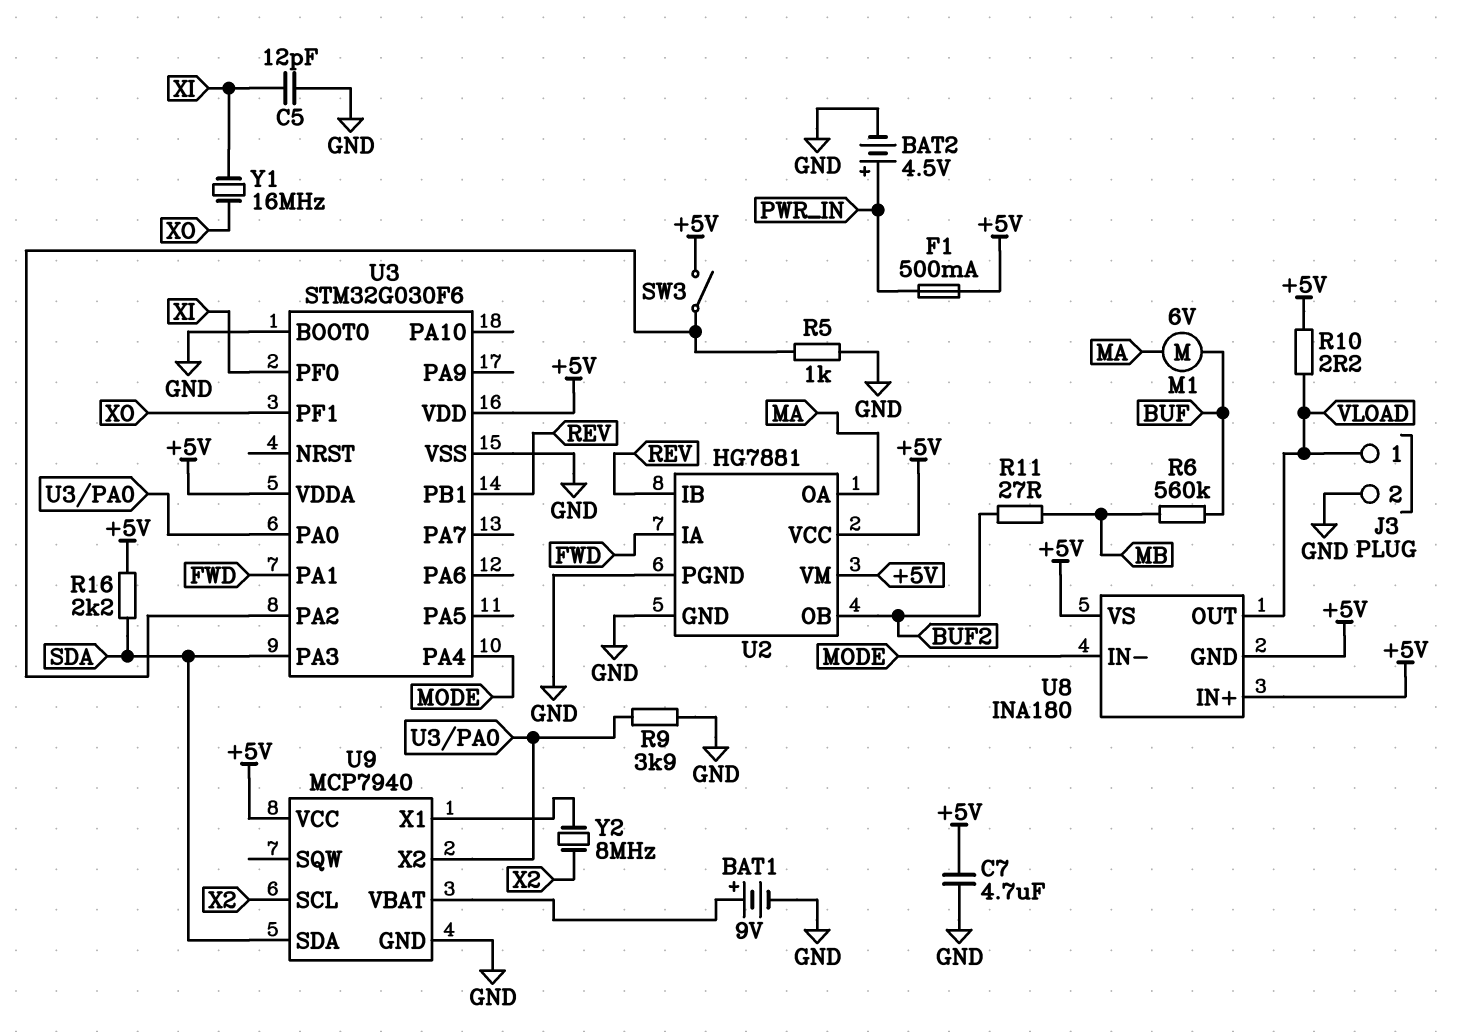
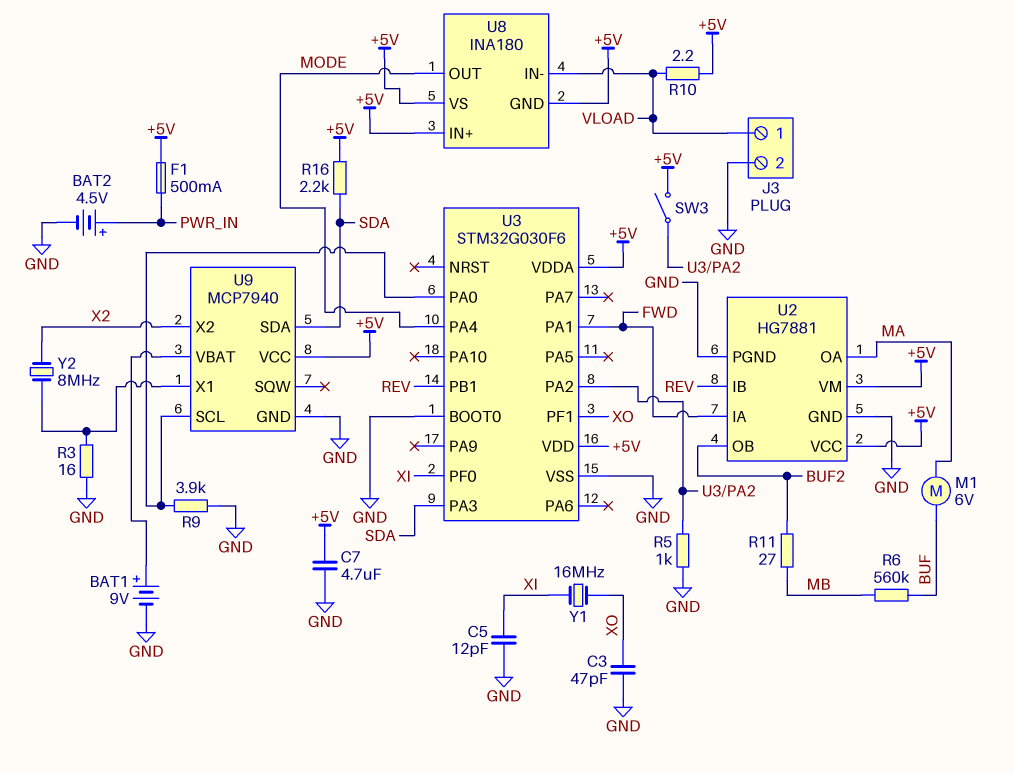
C3: none -> 47pF (GND, XO)
R3: none -> 16 (GND, U9/X1)
U8 pin IN-: MODE -> VLOAD
U8 pin OUT: VLOAD -> MODE
U9 pin SCL: X2 -> U3/PA0
U9 pin X2: U3/PA0 -> X2

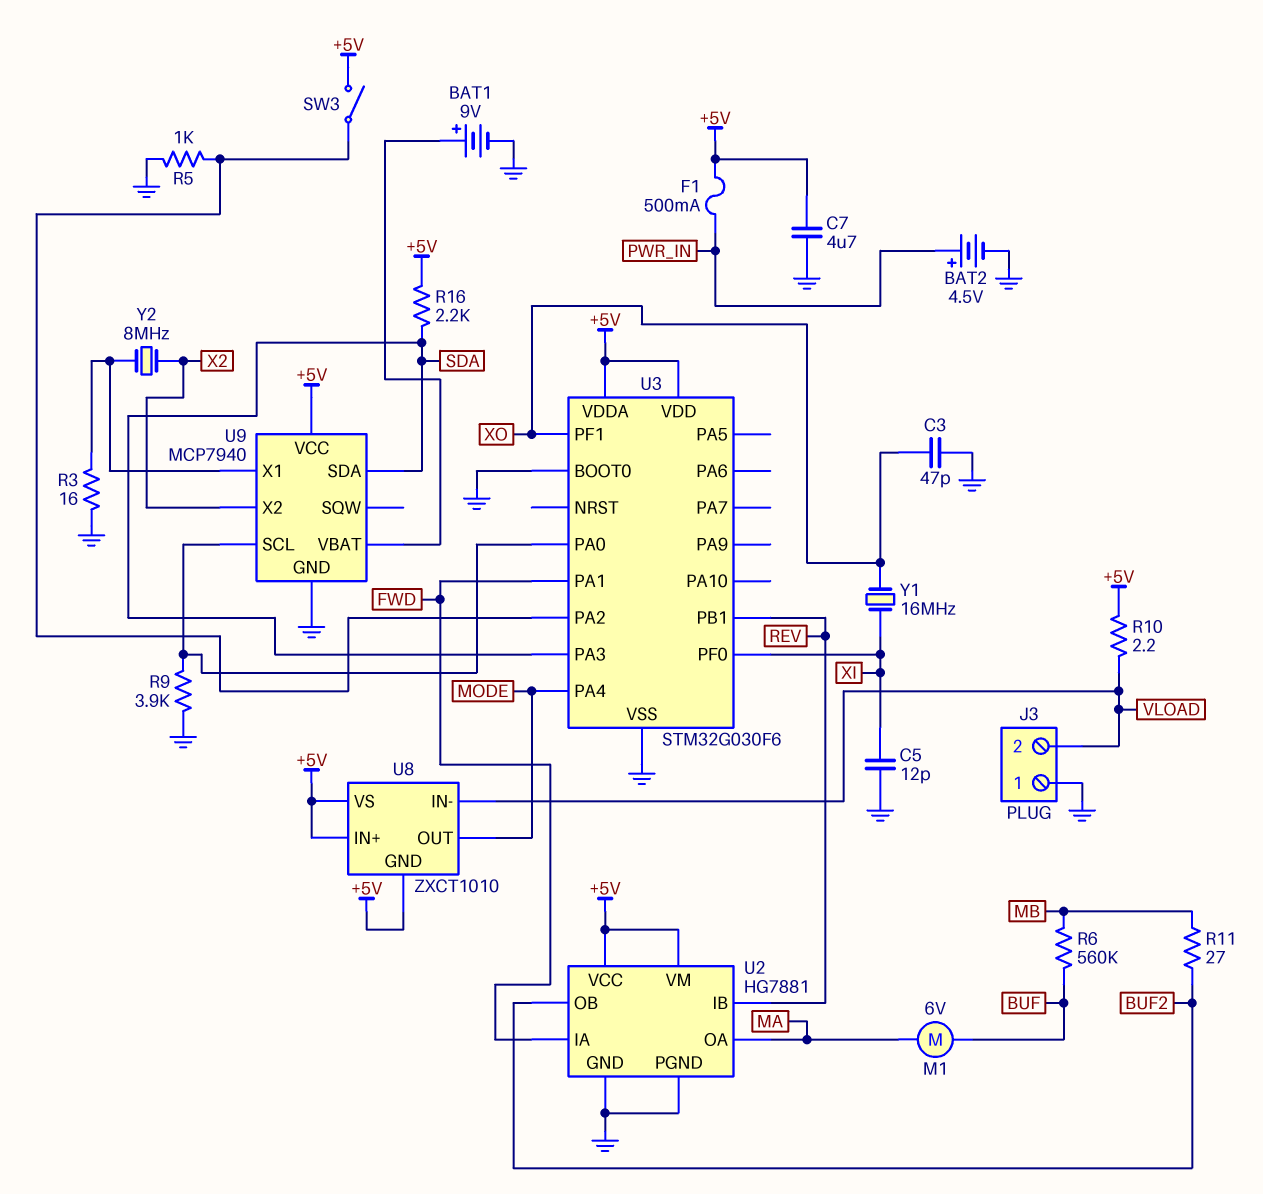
J3 pin 1: VLOAD -> GND
J3 pin 2: GND -> VLOAD
U8: INA180 -> ZXCT1010

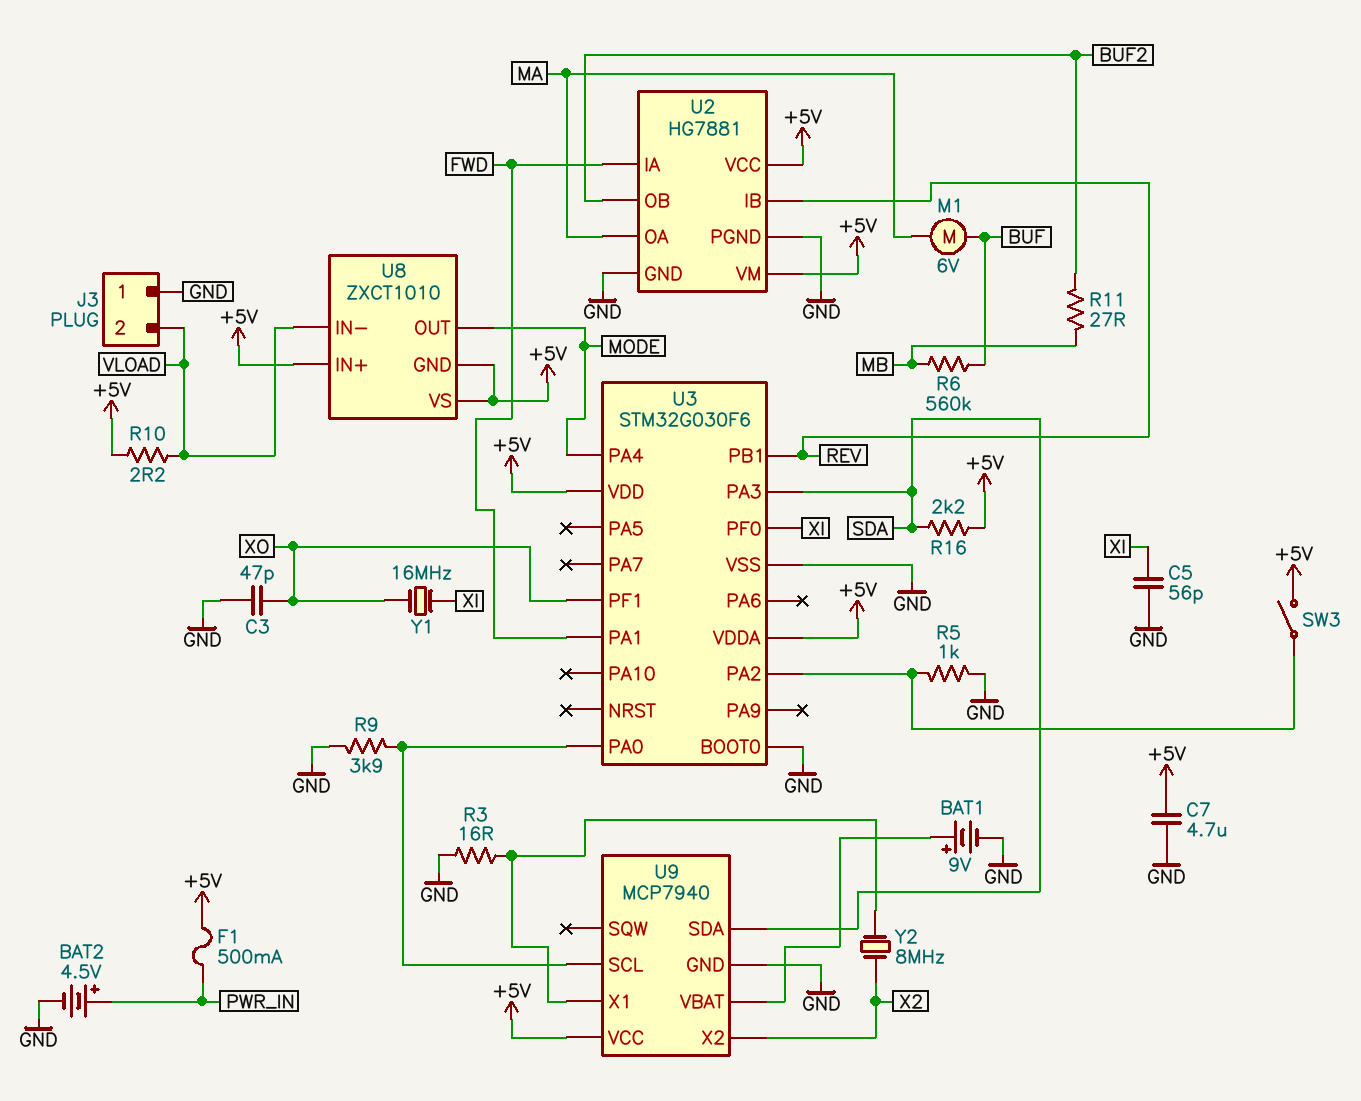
C5: 12pF (GND, XI) -> 56pF (GND, XI)

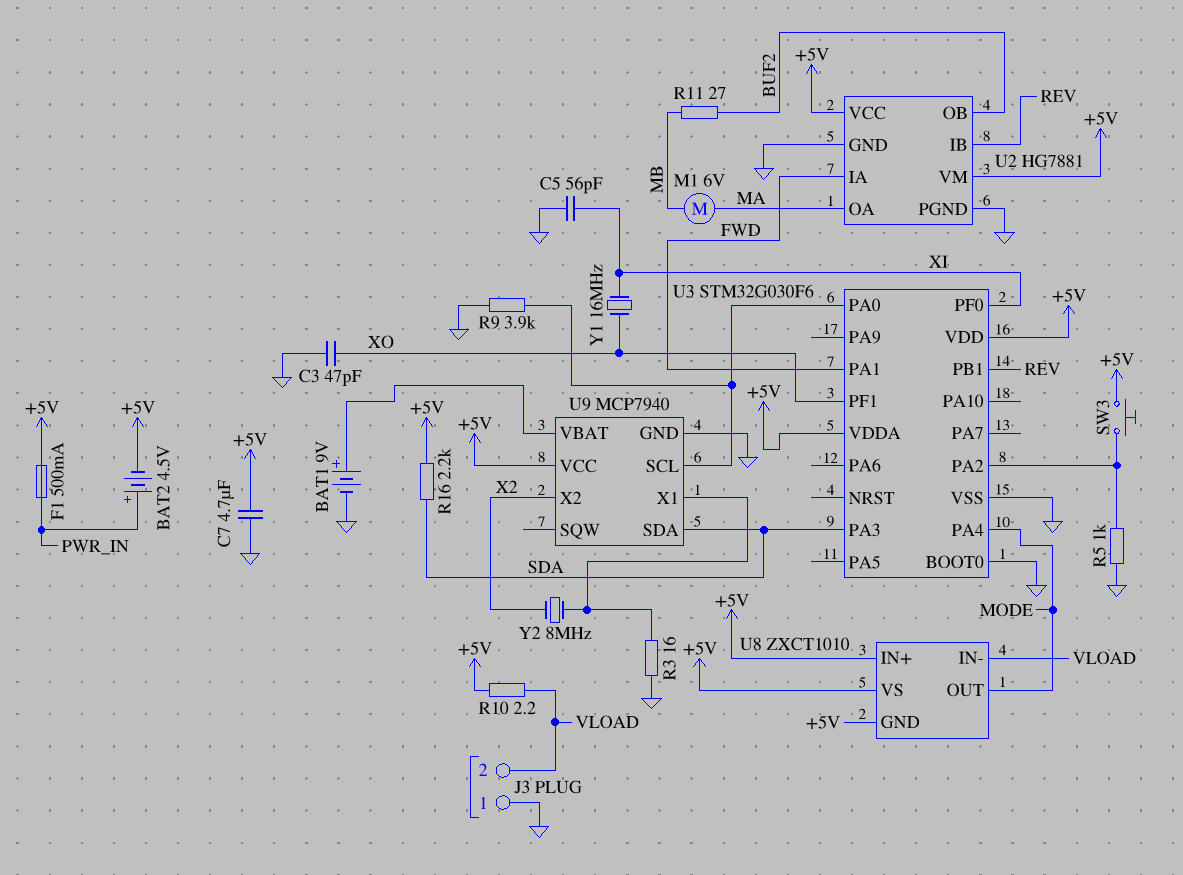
BAT2: 4.5V (plus PWR_IN, minus GND) -> 4.5V (plus PWR_IN, minus +5V)
M1: motor 6V (BUF, MA) -> motor 6V (MA, MB)
R6: 560k (BUF, MB) -> none
SW3: switch (+5V, U3/PA2) -> button (+5V, U3/PA2)

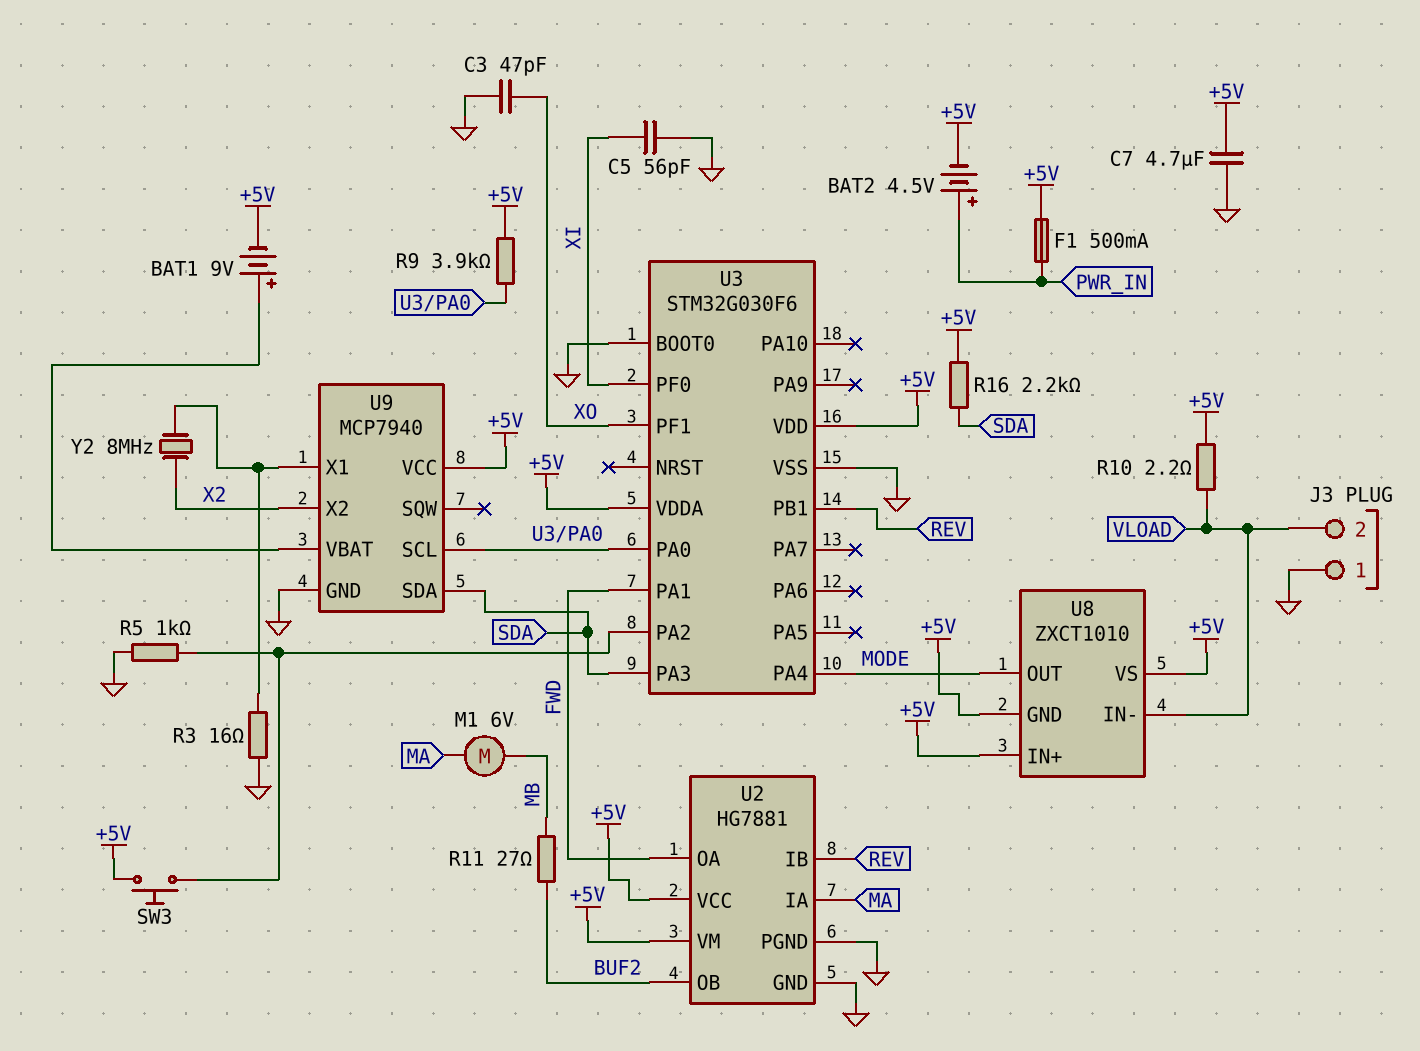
BAT1: 9V (plus U9/VBAT, minus GND) -> 9V (plus U9/VBAT, minus +5V)
R9: 3.9k (GND, U3/PA0) -> 3.9k (+5V, U3/PA0)
U2 pin IA: FWD -> MA
U2 pin OA: MA -> FWD
Y1: 16MHz (XI, XO) -> none

